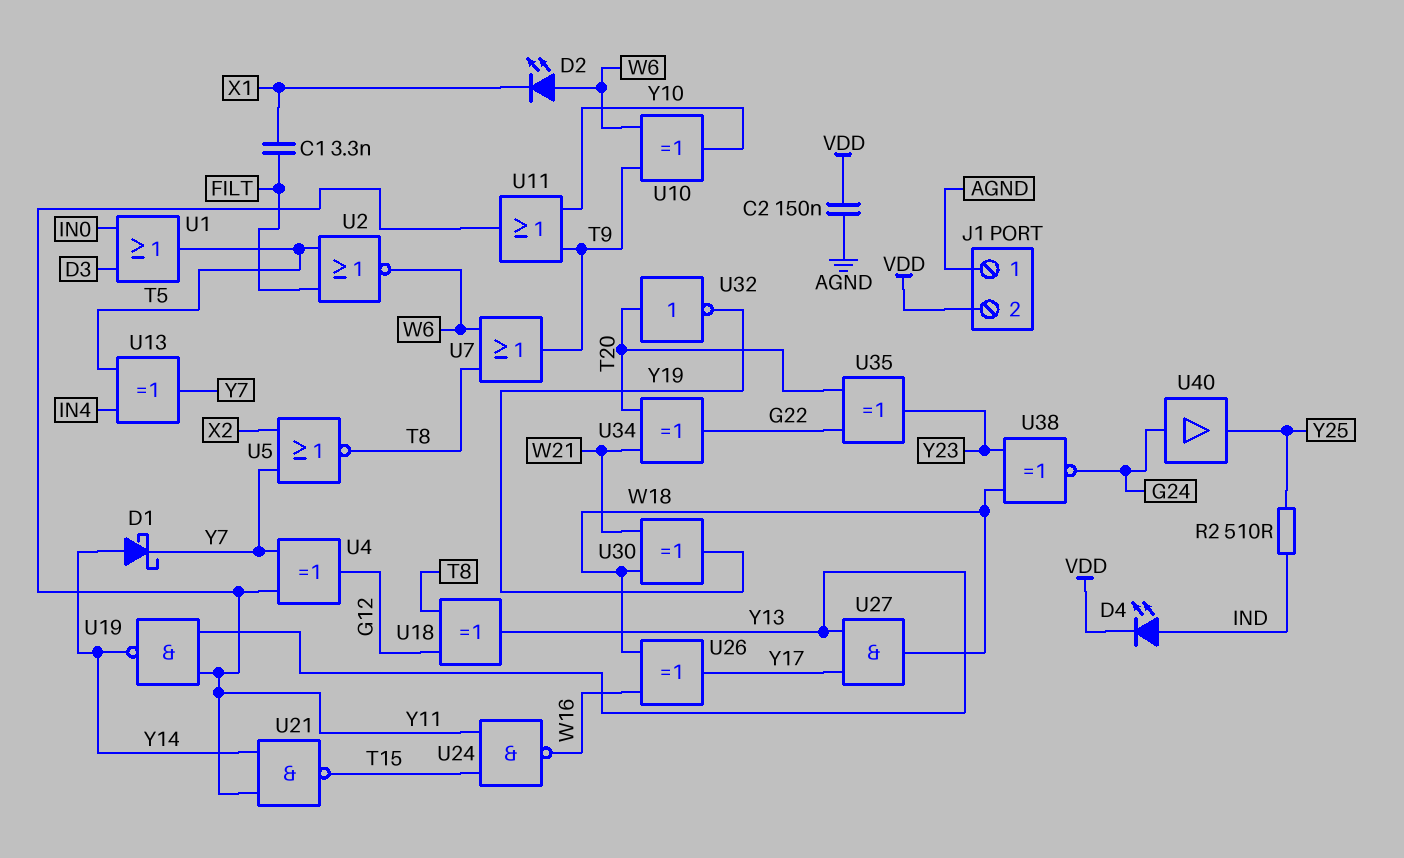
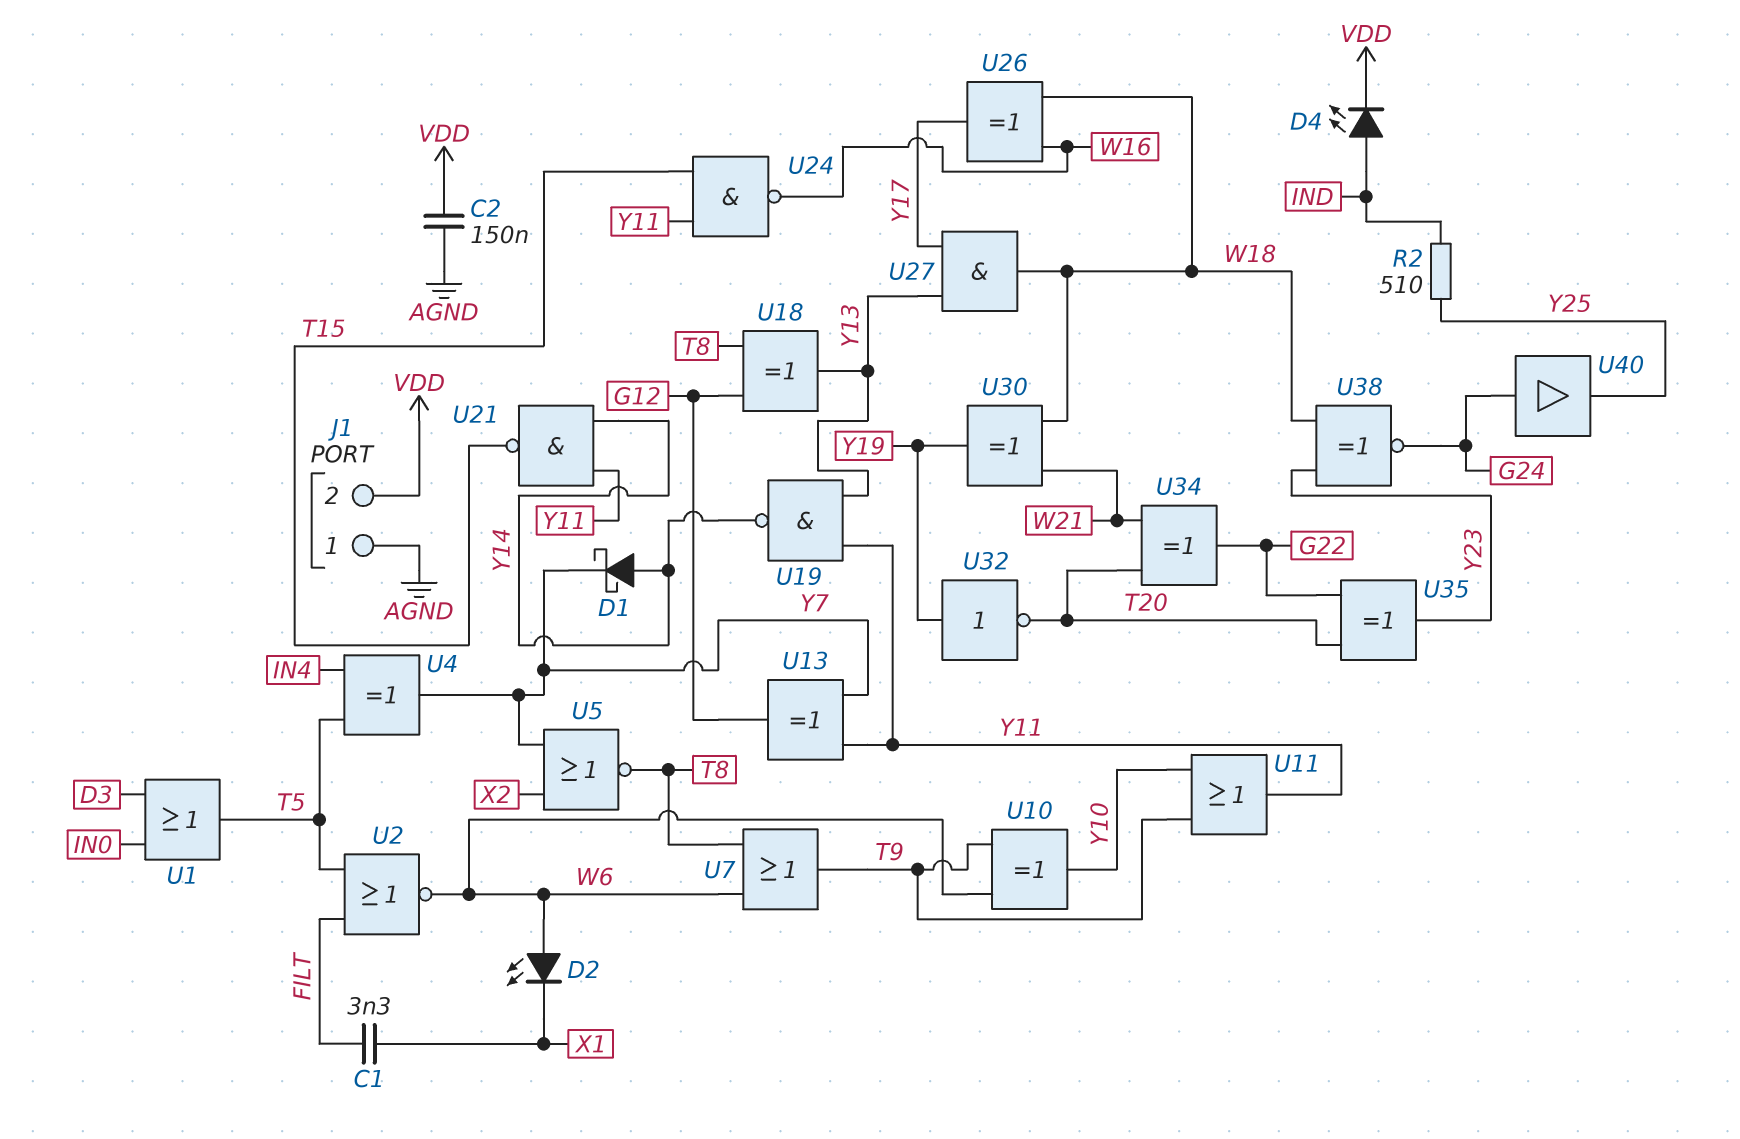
U4: XOR (in Y7, in Y11, out G12) -> XOR (in IN4, in T5, out Y7)
U13: XOR (in IN4, in T5, out Y7) -> XOR (in Y7, in Y11, out G12)
U32: NOT (in T20, out Y19) -> NOT (in Y19, out T20)

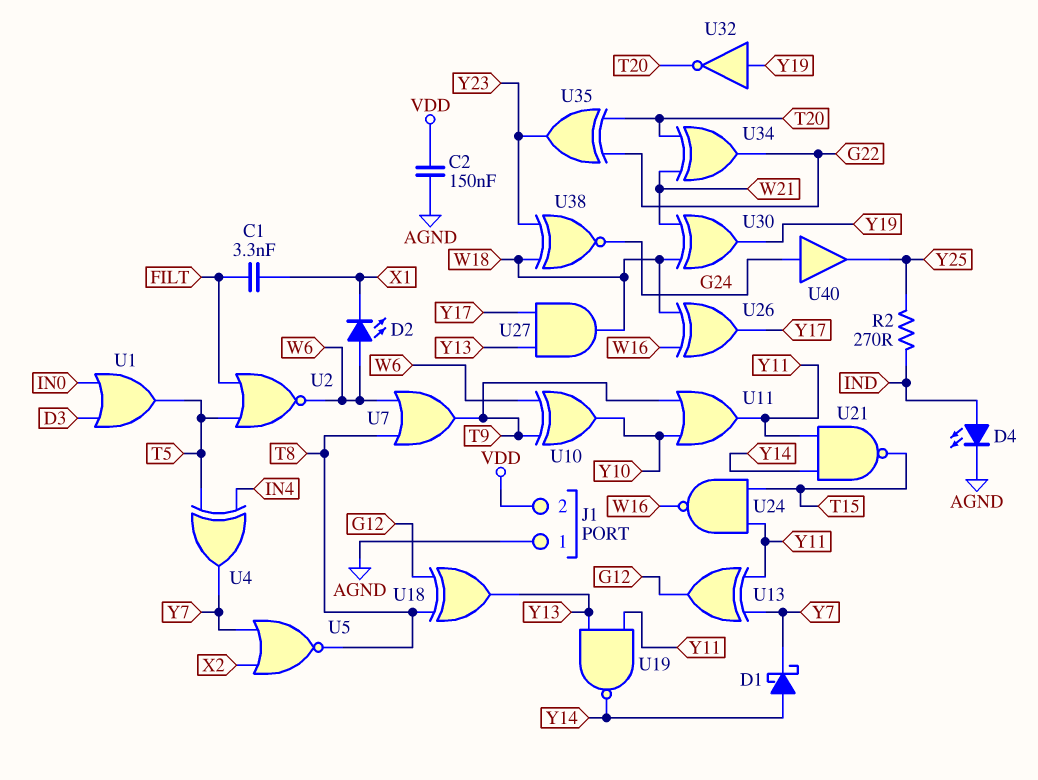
D4: LED (A IND, K VDD) -> LED (A IND, K AGND)
R2: 510 (IND, Y25) -> 270 (IND, Y25)

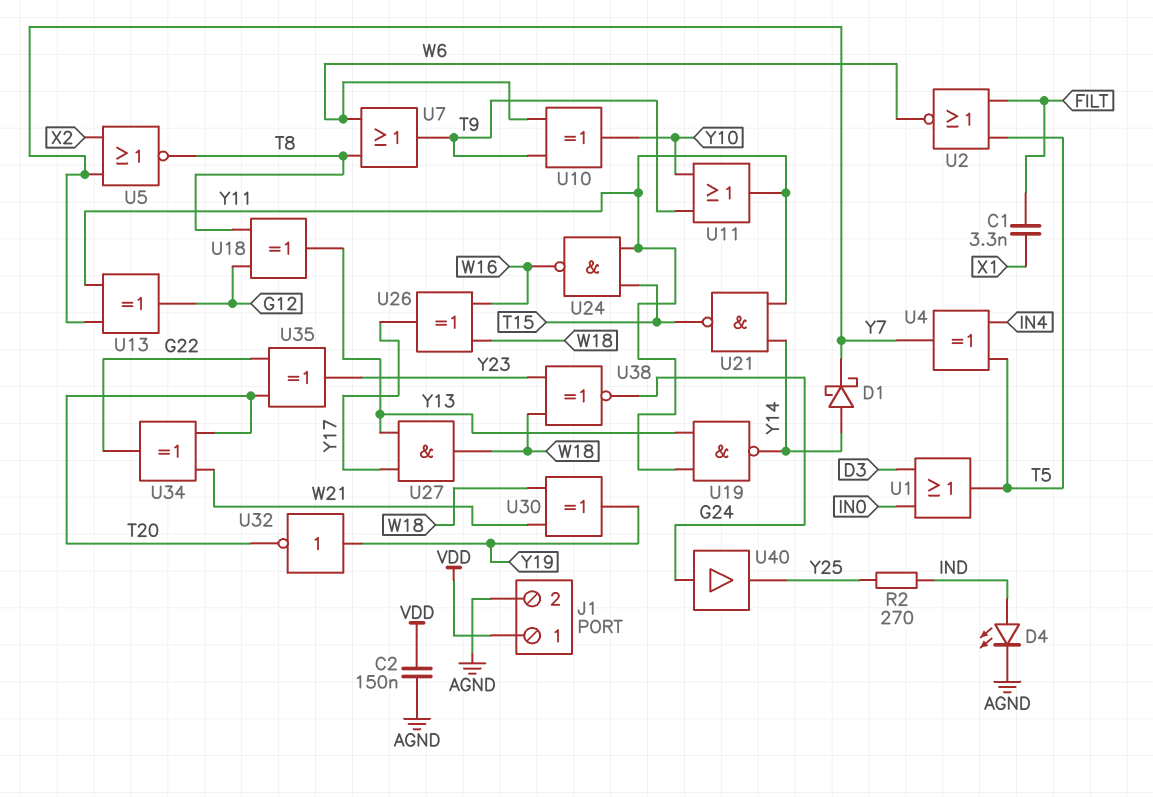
D2: LED (A W6, K X1) -> none
J1 pin 1: AGND -> VDD
J1 pin 2: VDD -> AGND

